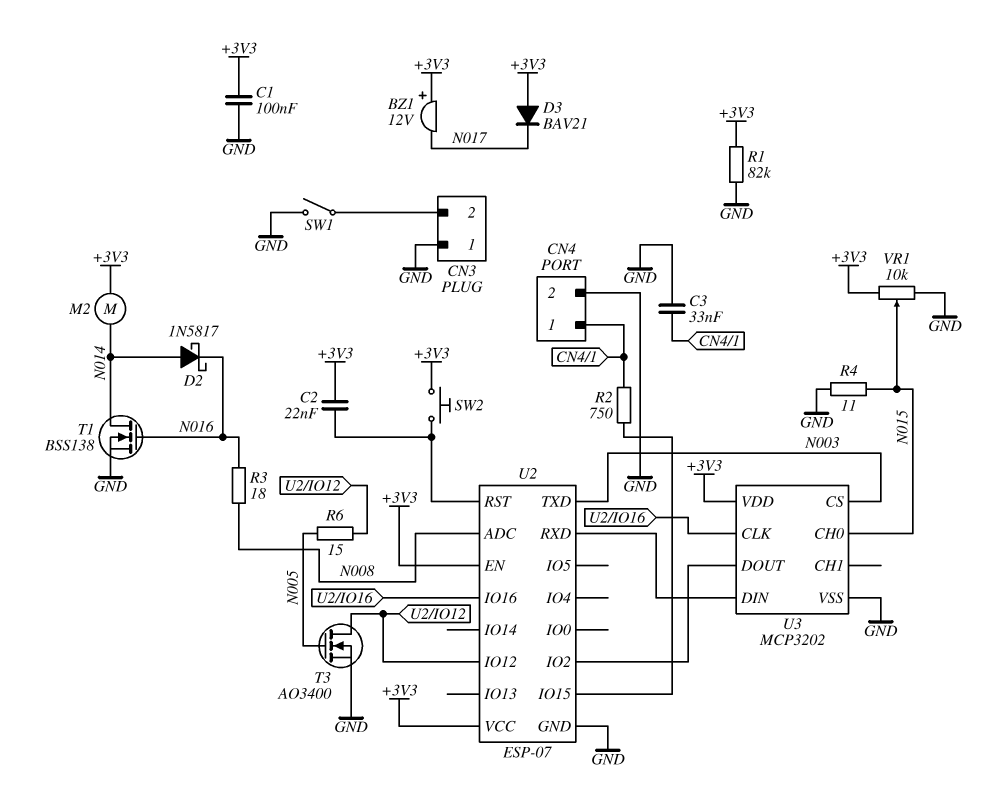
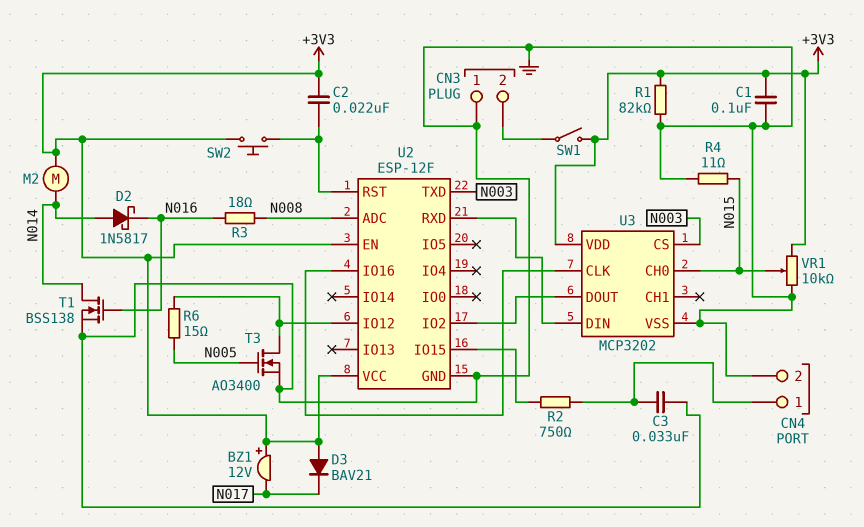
SW1: switch (CN3/2, GND) -> switch (+3V3, CN3/2)
U2: ESP-07 -> ESP-12F

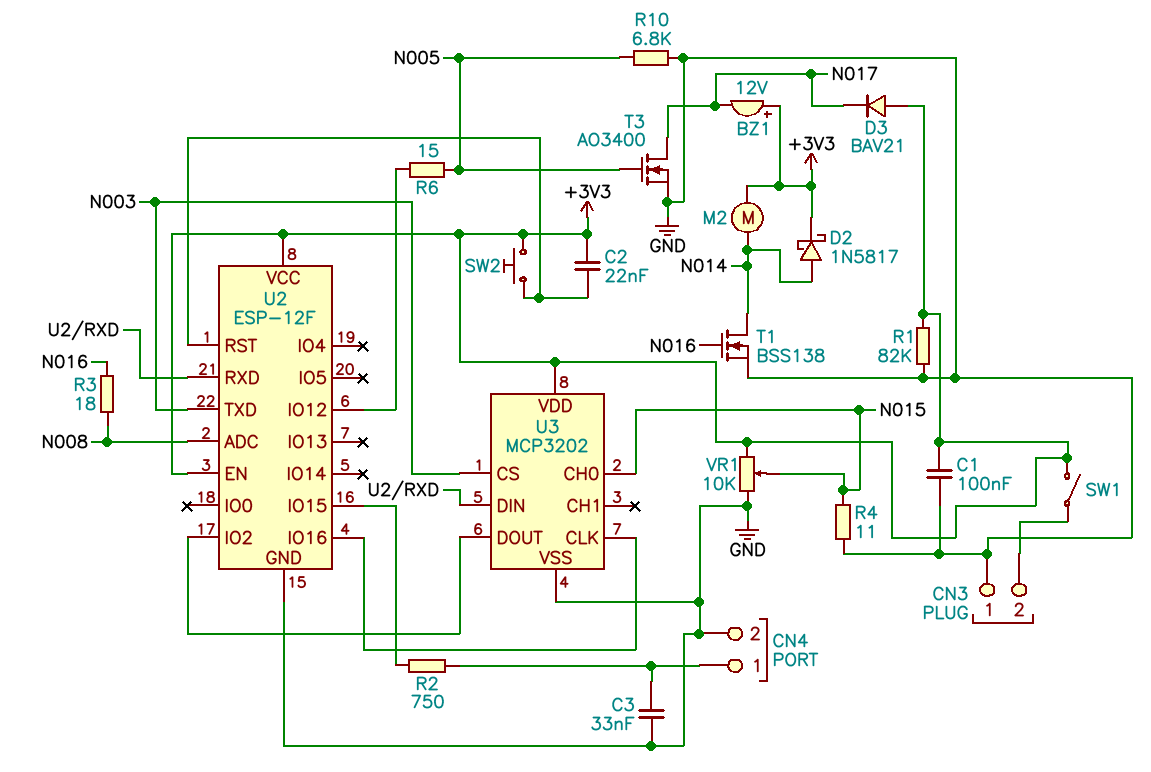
D2: schottky 1N5817 (A N014, K N016) -> schottky 1N5817 (A N014, K +3V3)
R10: none -> 6.8k (GND, N005)
T3: NMOS AO3400 (G N005, D U2/IO12, S GND) -> NMOS AO3400 (G N005, D N017, S GND)

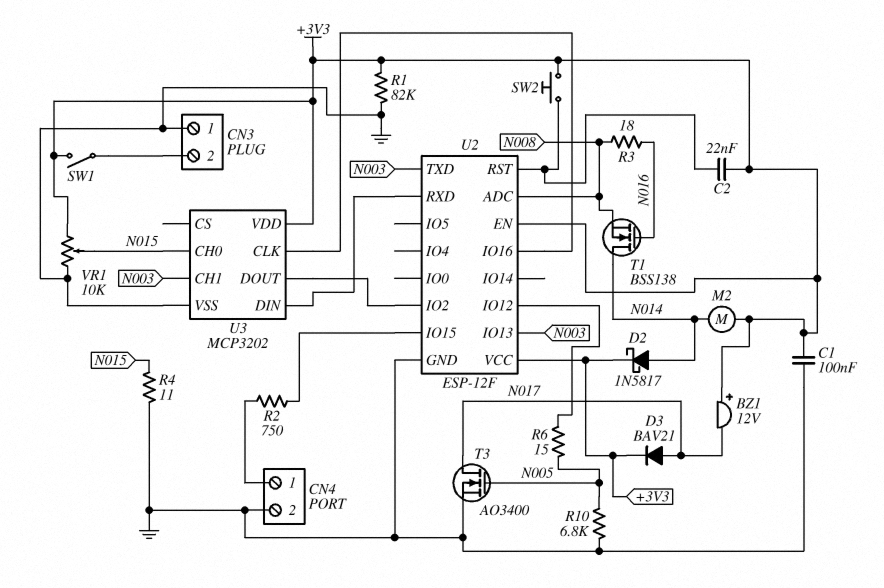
C3: 33nF (CN4/1, GND) -> none
D3: diode BAV21 (A +3V3, K N017) -> diode BAV21 (A N017, K +3V3)
T1: NMOS BSS138 (G N016, D N014, S GND) -> NMOS BSS138 (G N016, D N014, S N008)
U2 pin IO13: none -> N003
U3 pin CH1: none -> N003
U3 pin CS: N003 -> none

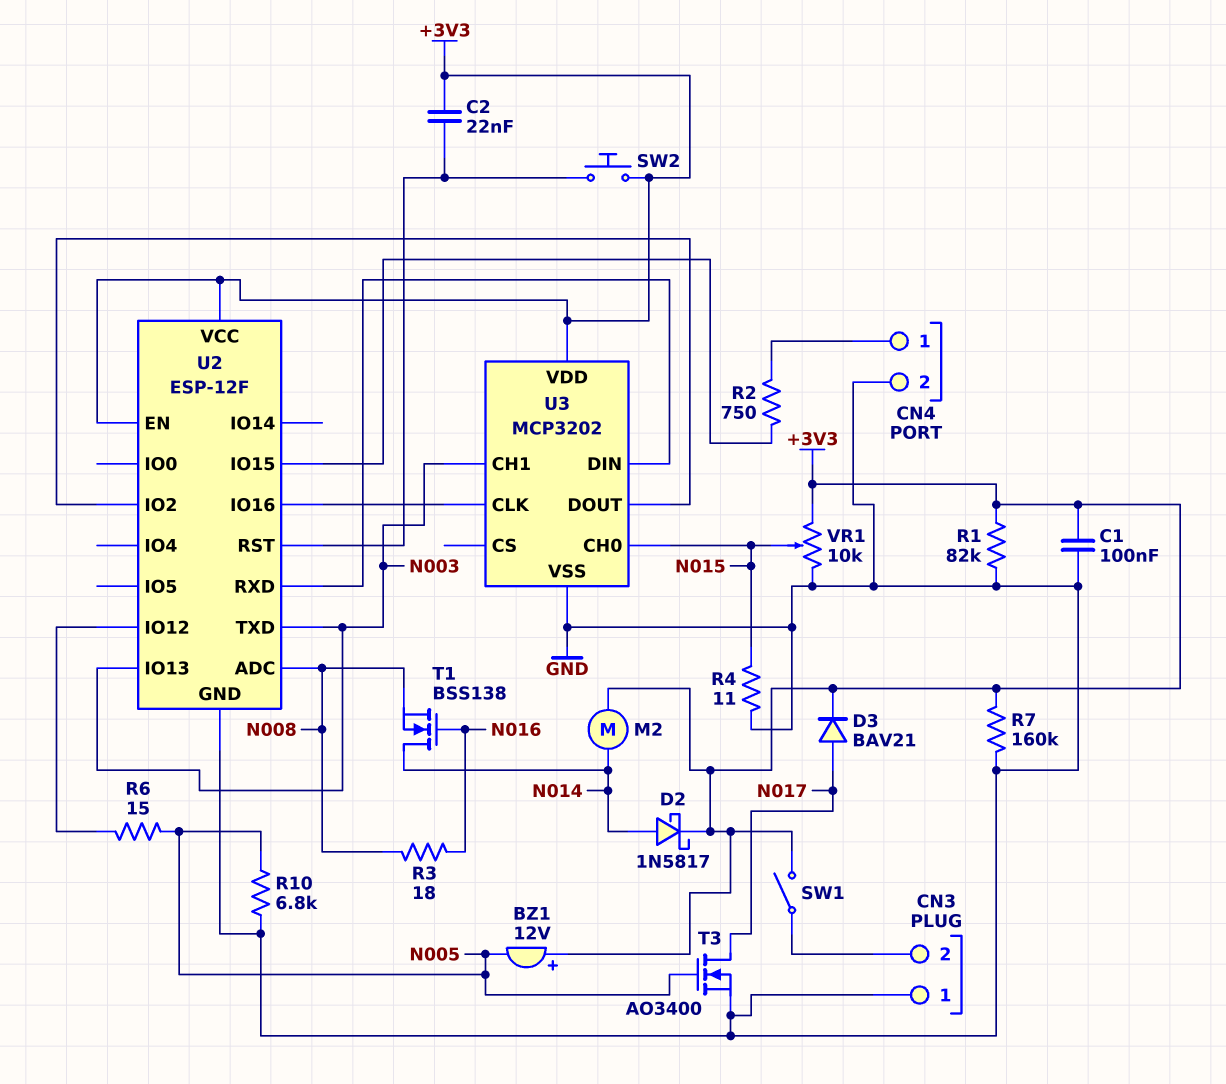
BZ1: buzzer 12V (plus +3V3, minus N017) -> buzzer 12V (plus +3V3, minus N005)
R7: none -> 160k (+3V3, GND)

